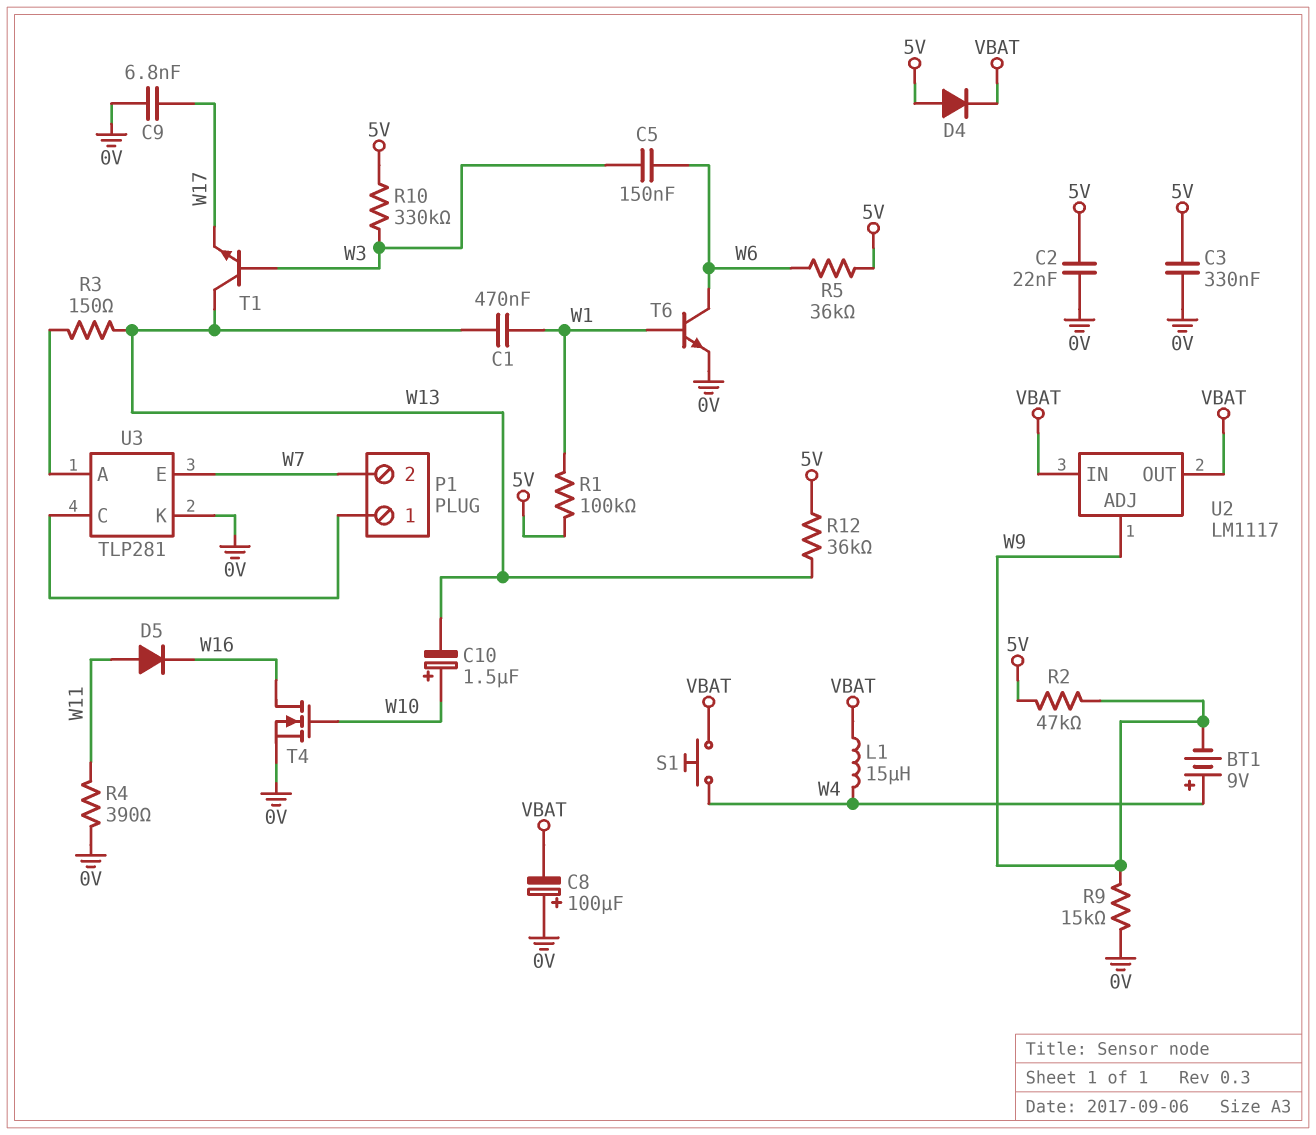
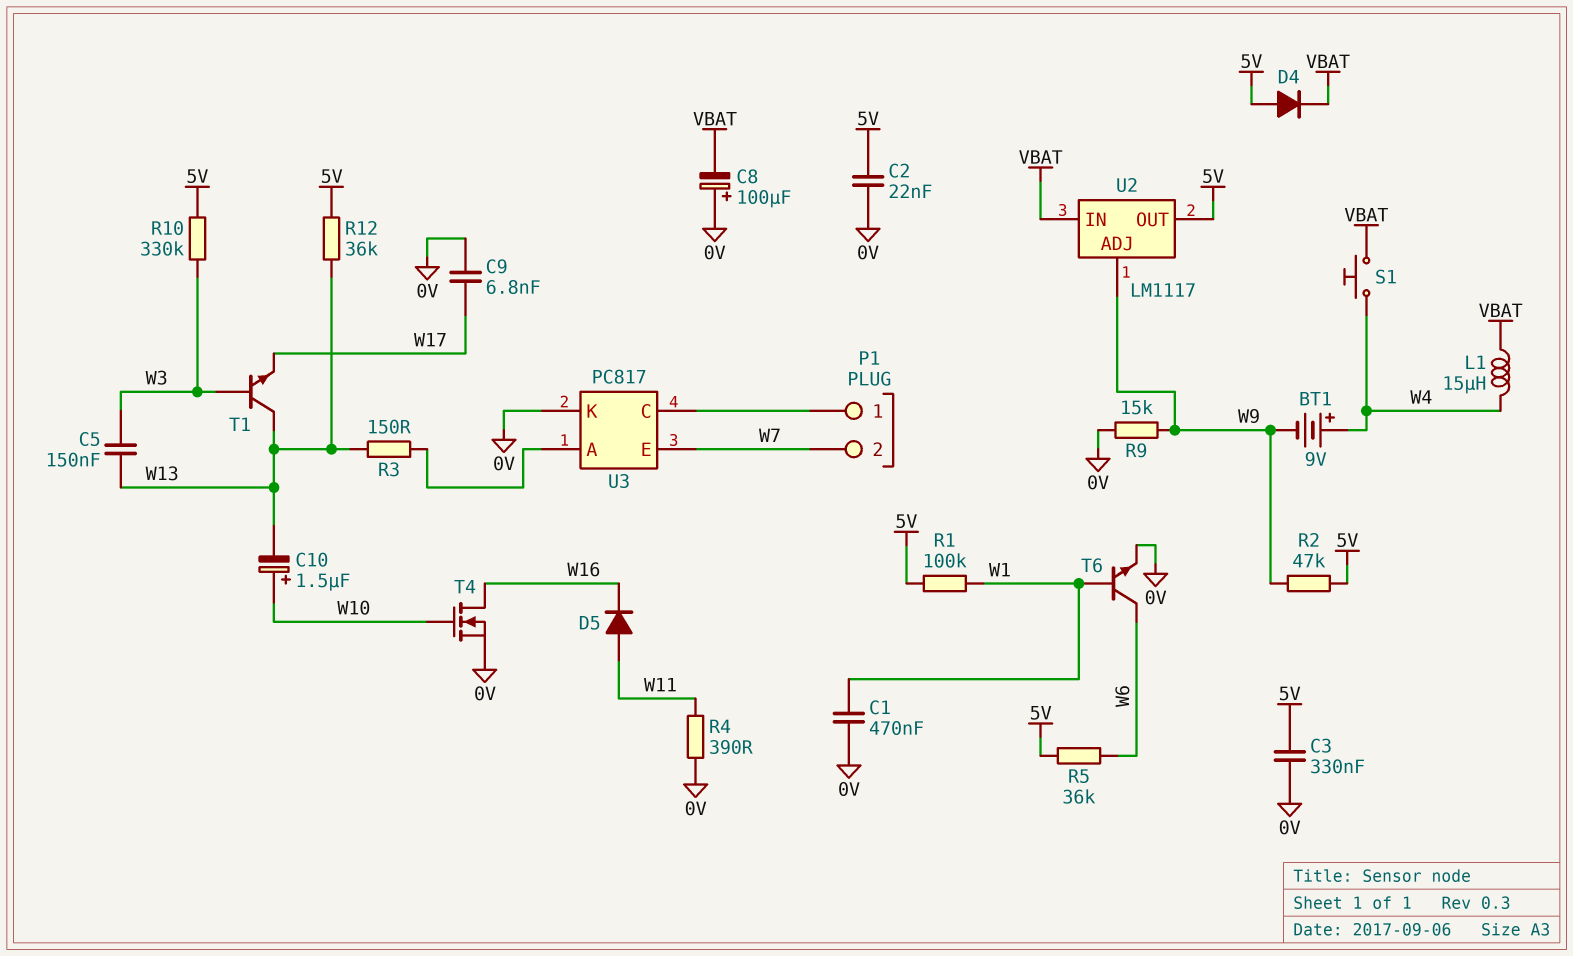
C1: 470nF (W1, W13) -> 470nF (0V, W1)
C5: 150nF (W3, W6) -> 150nF (W3, W13)
U2 pin OUT: VBAT -> 5V
U3: TLP281 -> PC817

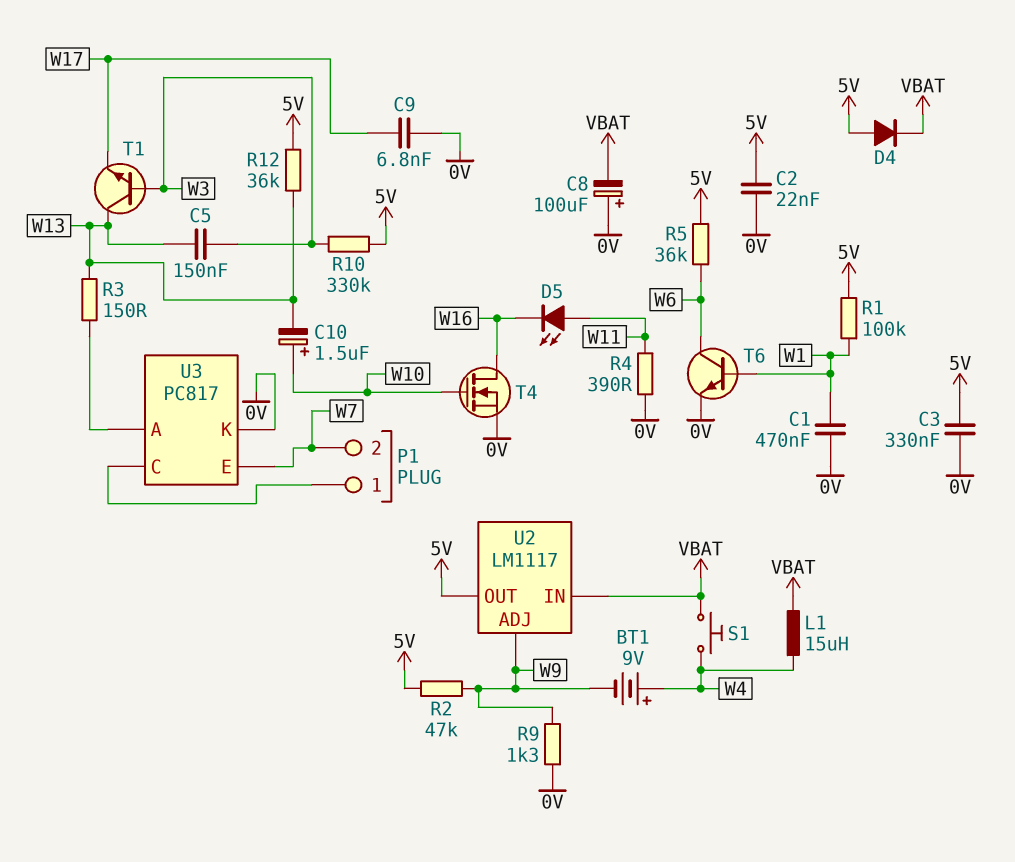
D5: diode (A W11, K W16) -> LED (A W11, K W16)
R9: 15k (0V, W9) -> 1.3k (0V, W9)

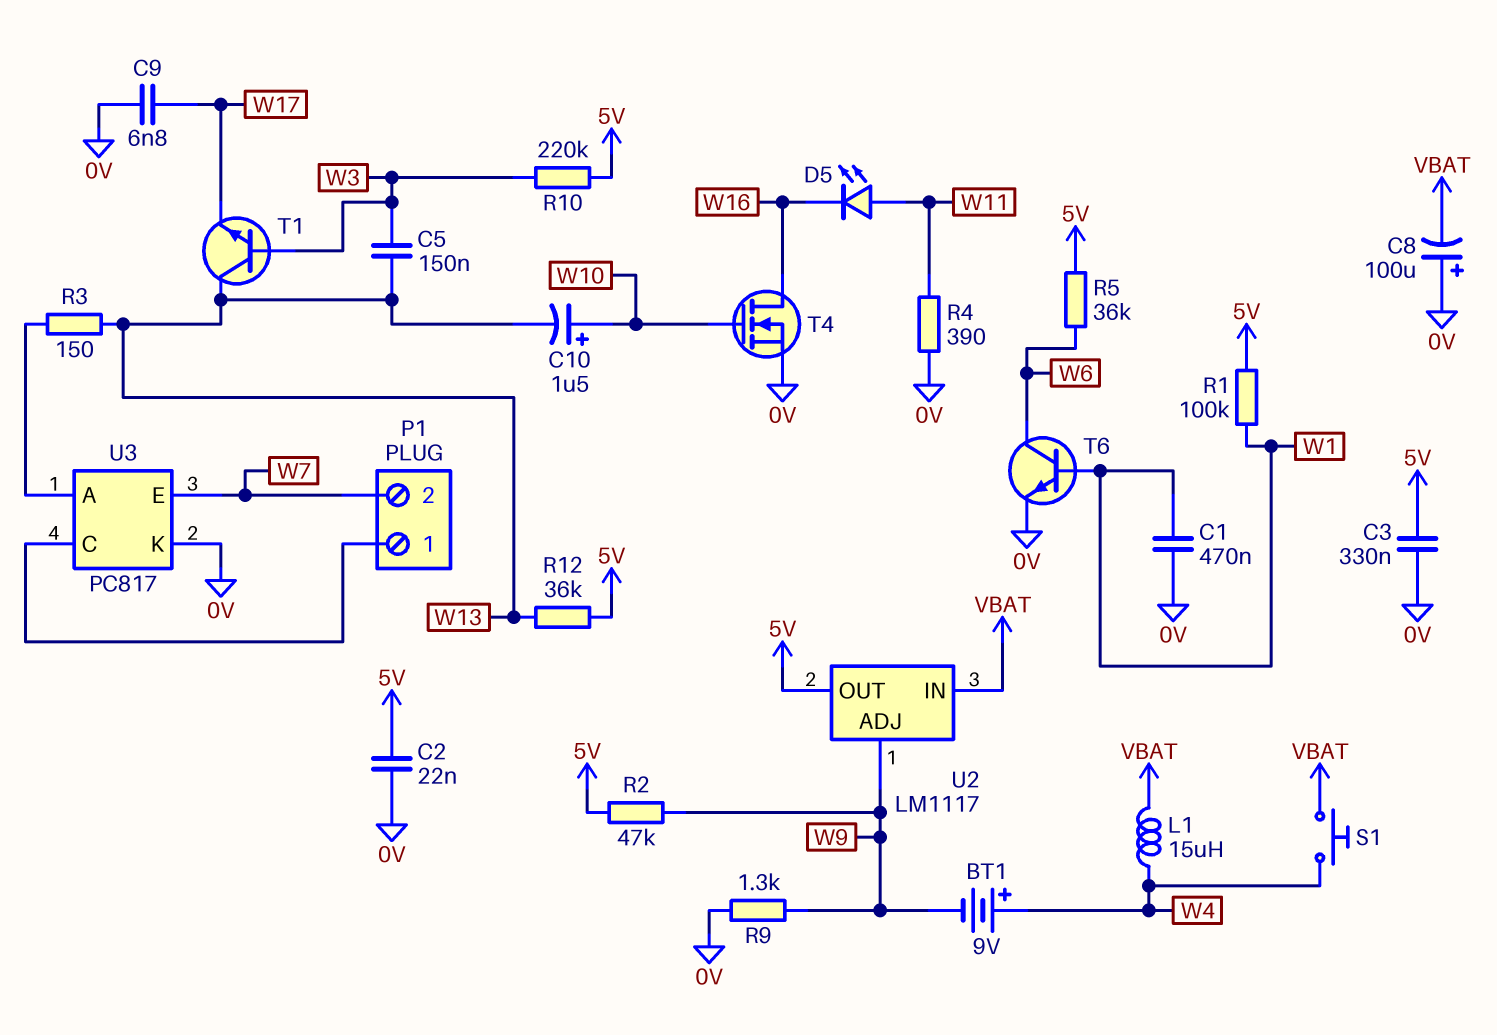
D4: diode (A 5V, K VBAT) -> none
R10: 330k (5V, W3) -> 220k (5V, W3)

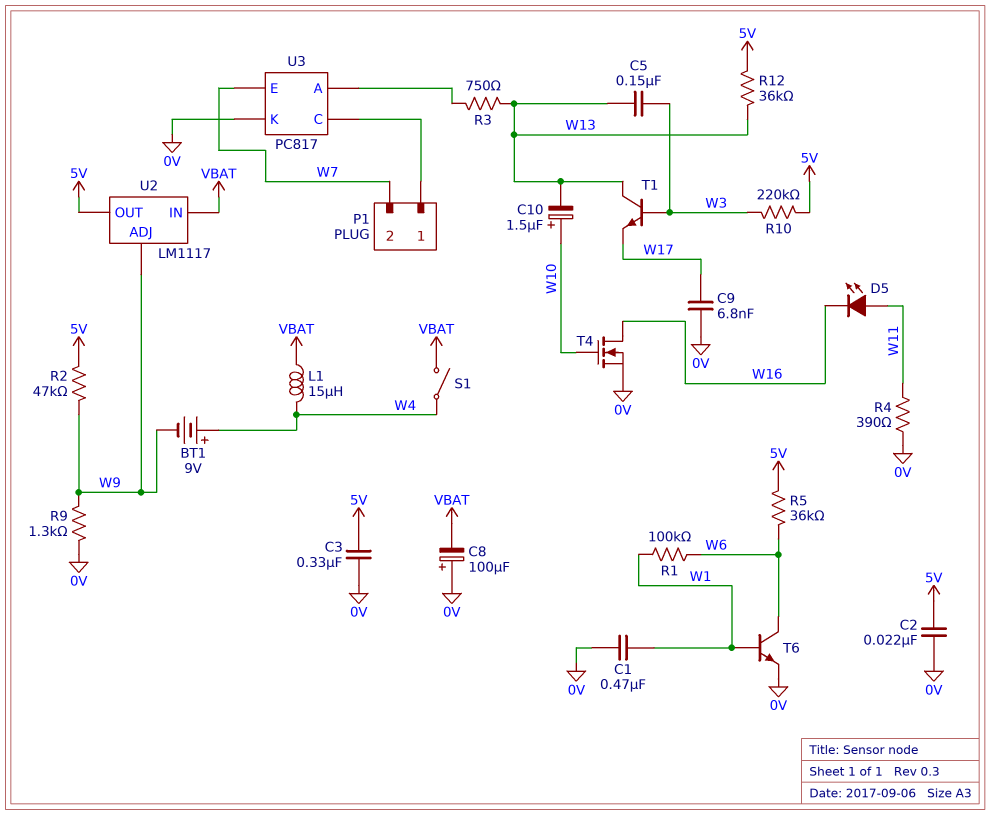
R1: 100k (5V, W1) -> 100k (W1, W6)
R3: 150 (U3/A, W13) -> 750 (U3/A, W13)
S1: button (VBAT, W4) -> switch (VBAT, W4)

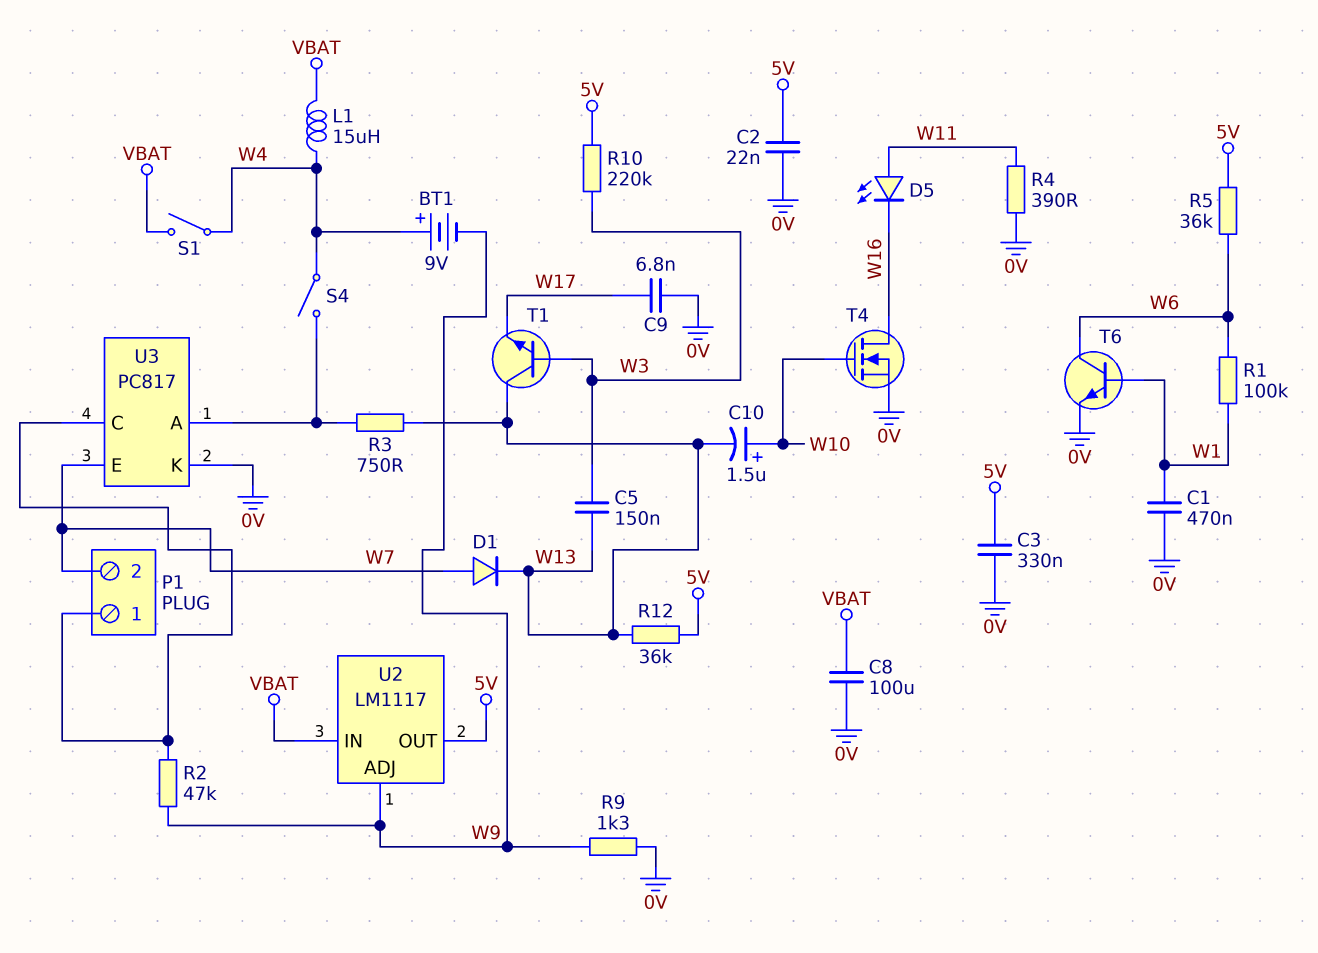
C8: 100uF (plus 0V, minus VBAT) -> 100uF (0V, VBAT)
D1: none -> diode (A W7, K W13)
R2: 47k (5V, W9) -> 47k (P1/1, W9)
S4: none -> switch (U3/A, W4)

